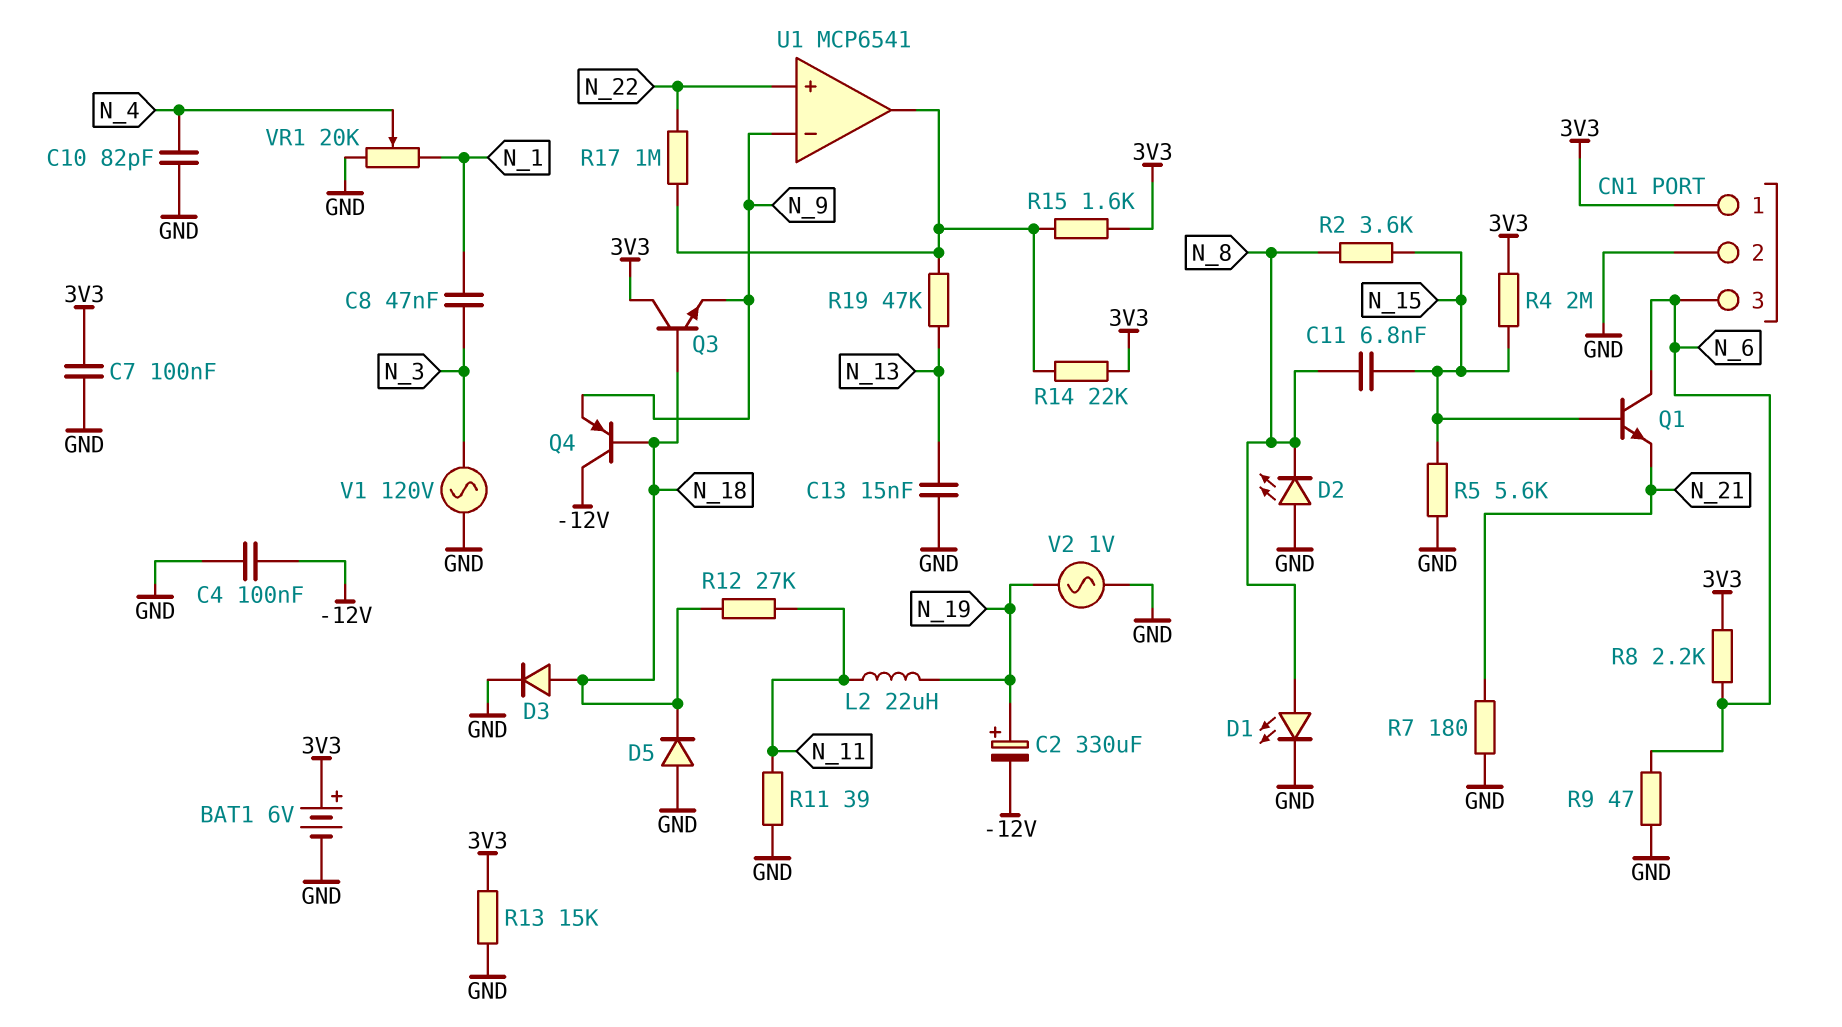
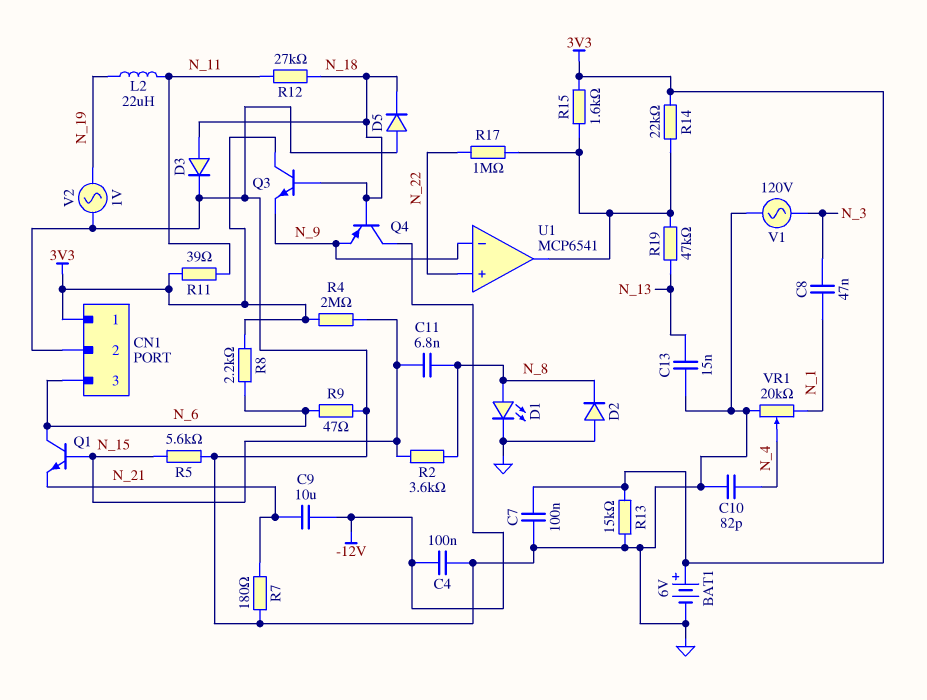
C2: 330uF (plus N_19, minus -12V) -> none
C9: none -> 10uF (-12V, N_21)
D2: LED (A GND, K N_8) -> diode (A GND, K N_8)
R11: 39 (GND, N_11) -> 39 (3V3, N_11)

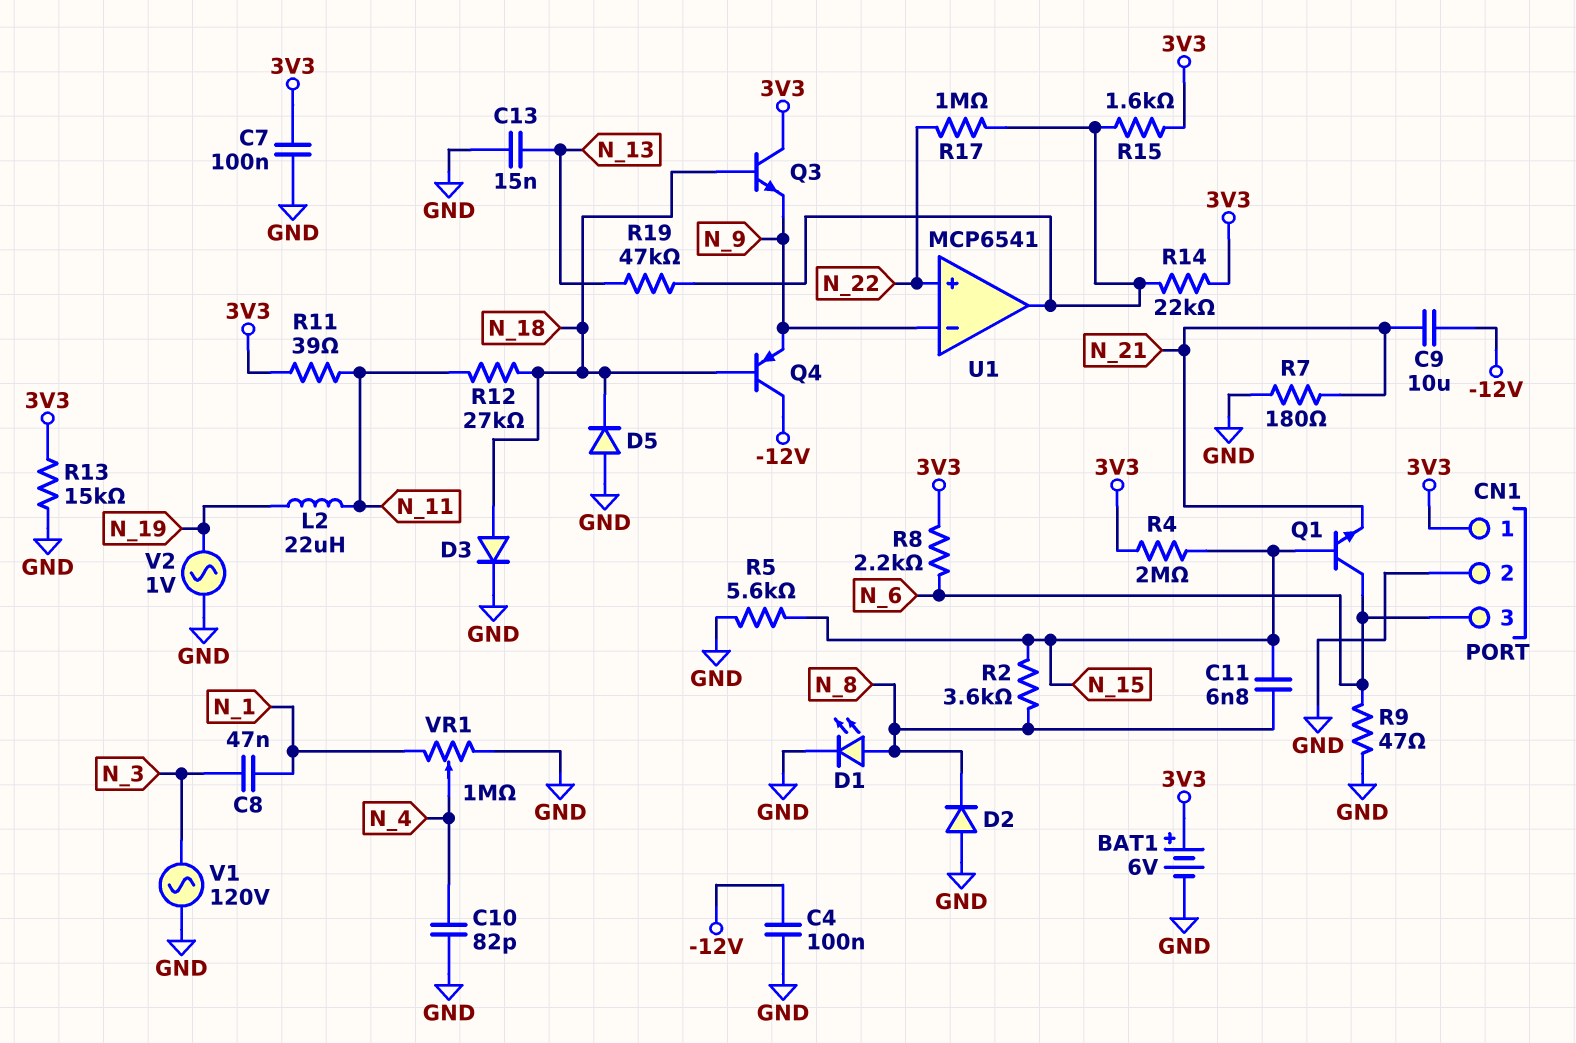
VR1: 20k (GND, N_1, wiper N_4) -> 1M (GND, N_1, wiper N_4)

